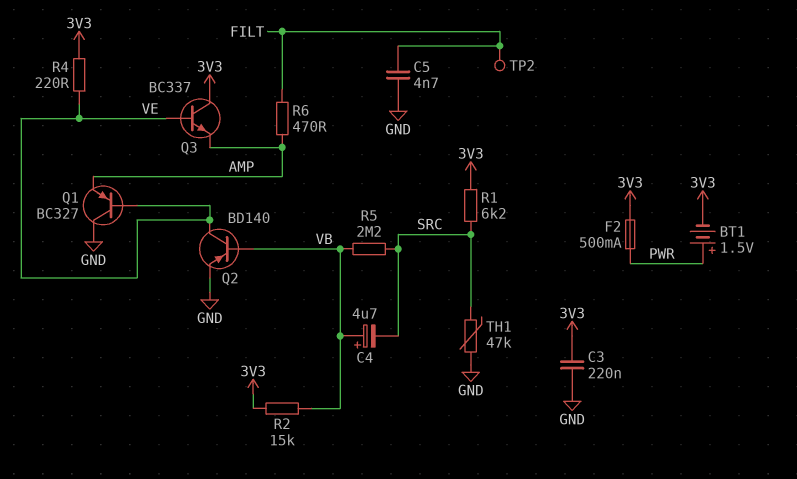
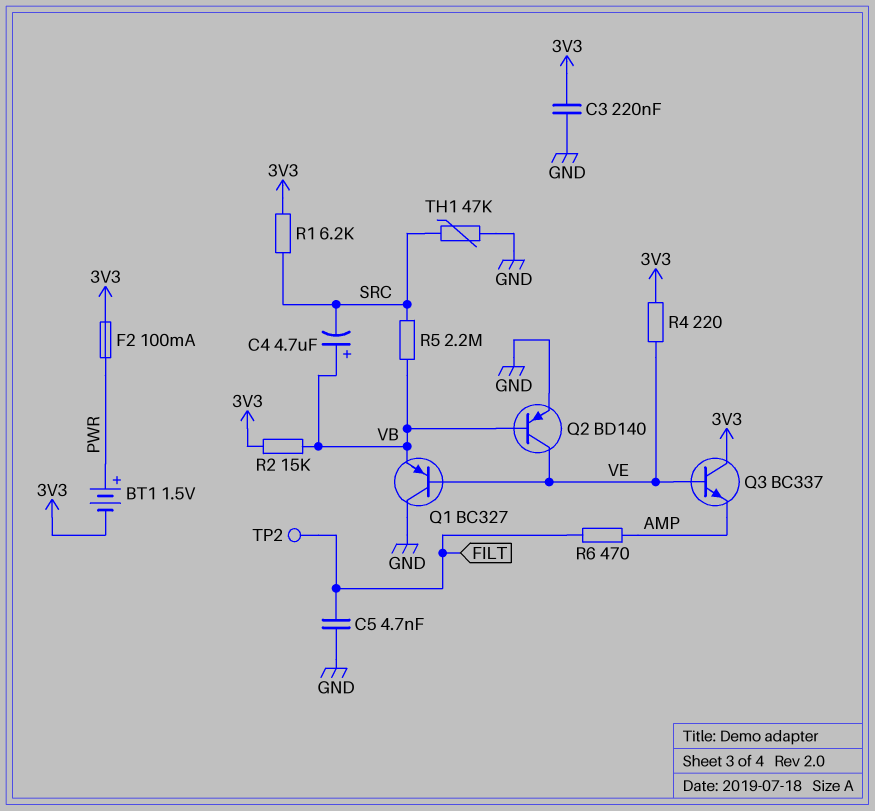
F2: 500mA (3V3, PWR) -> 100mA (3V3, PWR)
Q1: PNP BC327 (B VE, C GND, E AMP) -> PNP BC327 (B VE, C GND, E VB)

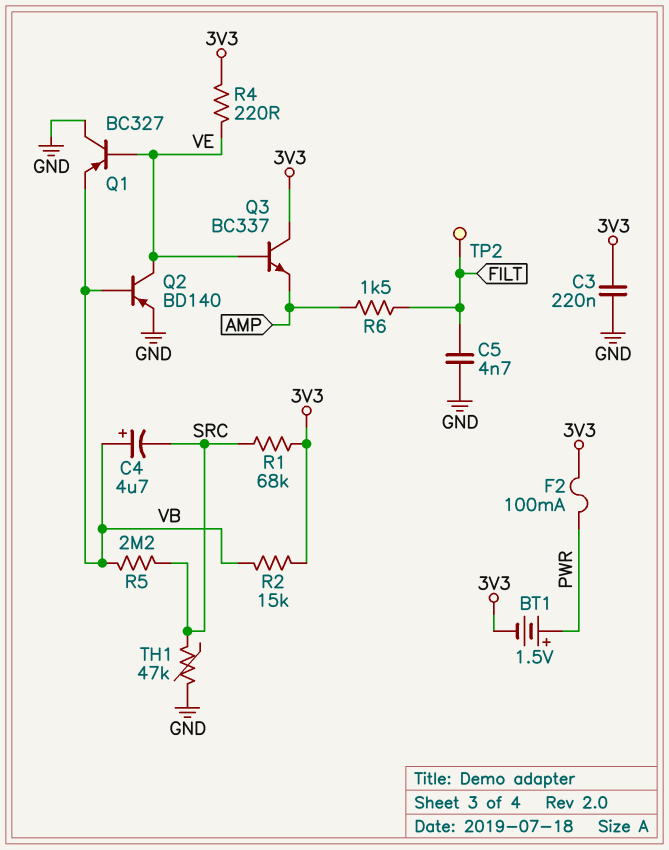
R1: 6.2k (3V3, SRC) -> 68k (3V3, SRC)
R6: 470 (AMP, FILT) -> 1.5k (AMP, FILT)

